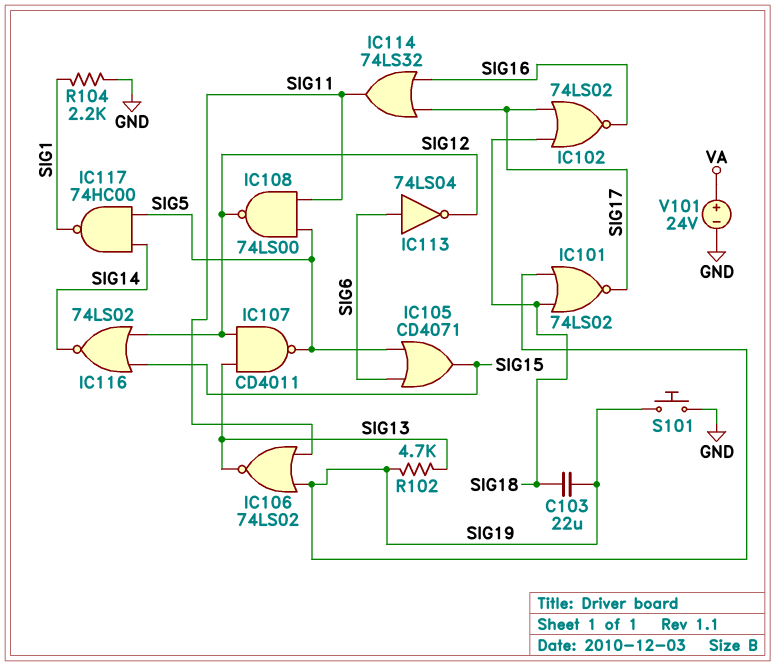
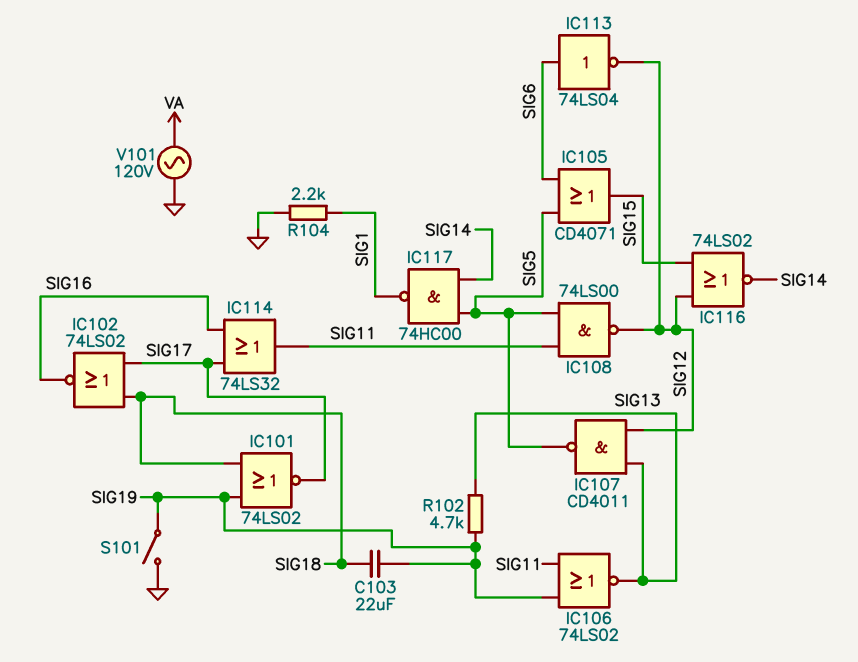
S101: button (GND, SIG19) -> switch (GND, SIG19)
V101: 24V (plus VA, minus GND) -> AC 120V (GND, VA)

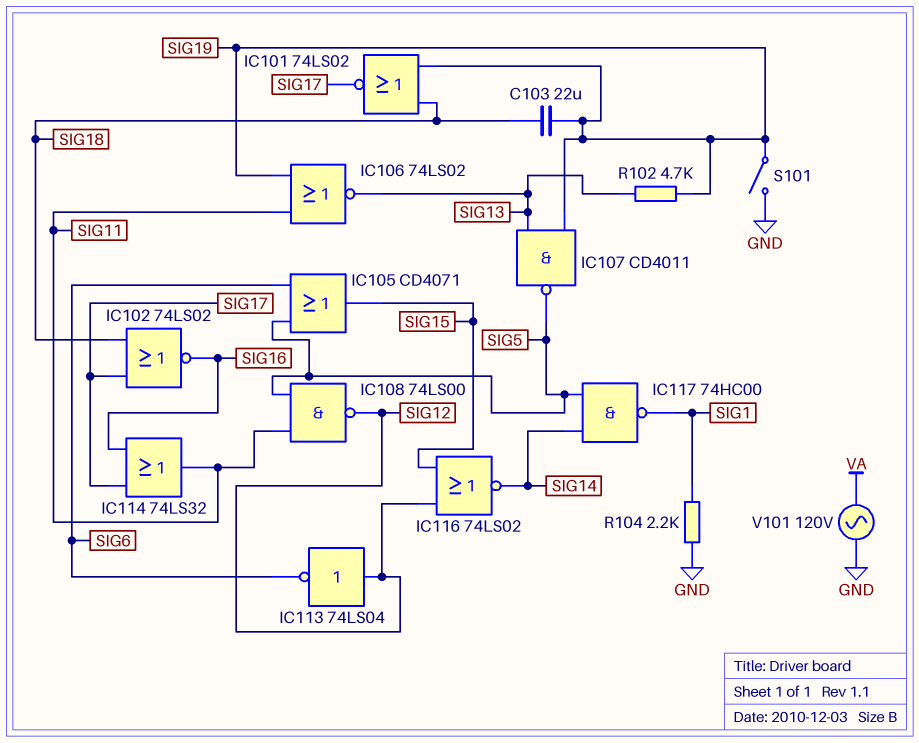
IC107: NAND CD4011 (in SIG12, in SIG13, out SIG5) -> NAND CD4011 (in SIG13, in SIG19, out SIG5)
IC113: NOT 74LS04 (in SIG6, out SIG12) -> NOT 74LS04 (in SIG12, out SIG6)

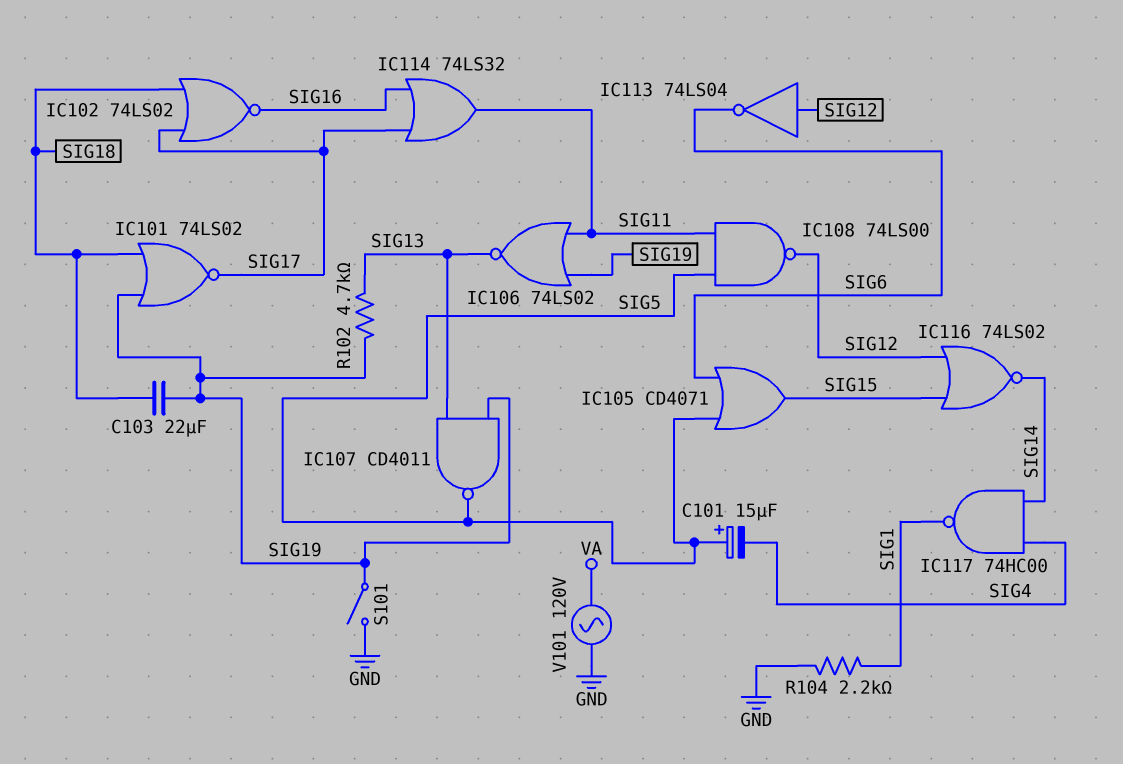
C101: none -> 15uF (plus SIG5, minus SIG4)
IC117: NAND 74HC00 (in SIG5, in SIG14, out SIG1) -> NAND 74HC00 (in SIG4, in SIG14, out SIG1)

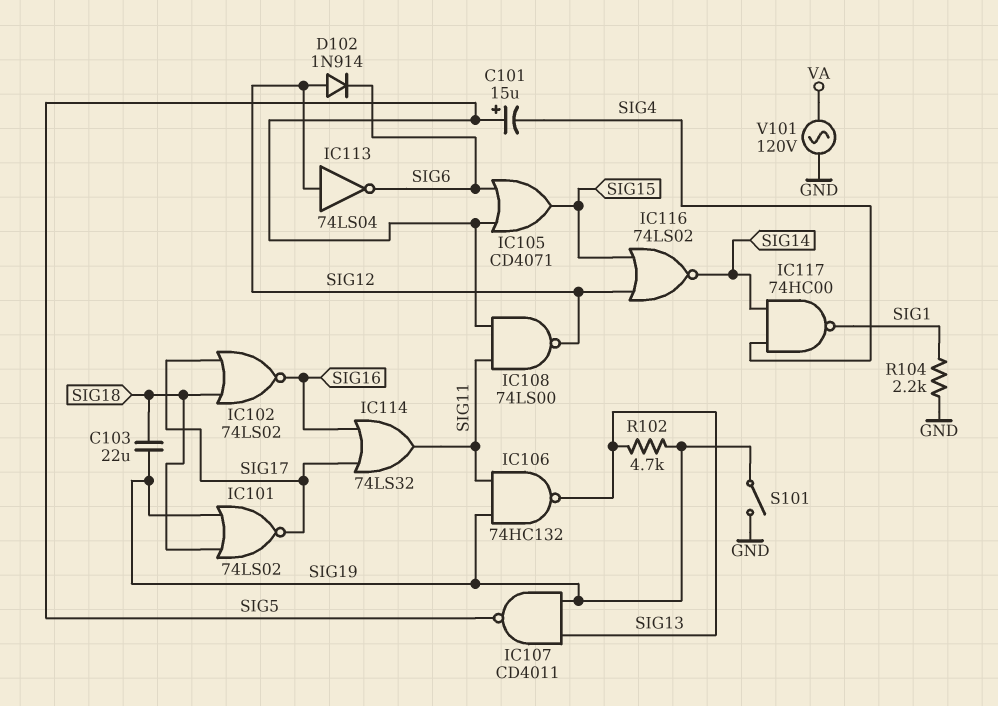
D102: none -> diode 1N914 (A SIG12, K SIG6)
IC106: NOR 74LS02 (in SIG11, in SIG19, out SIG13) -> NAND 74HC132 (in SIG11, in SIG19, out SIG13)

